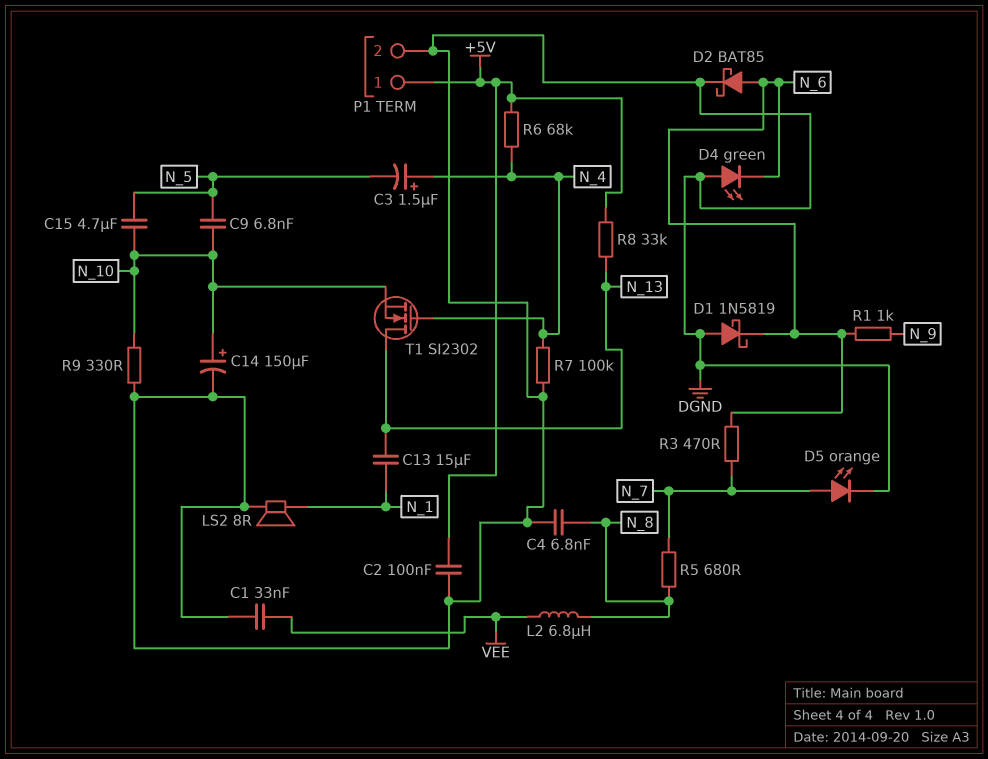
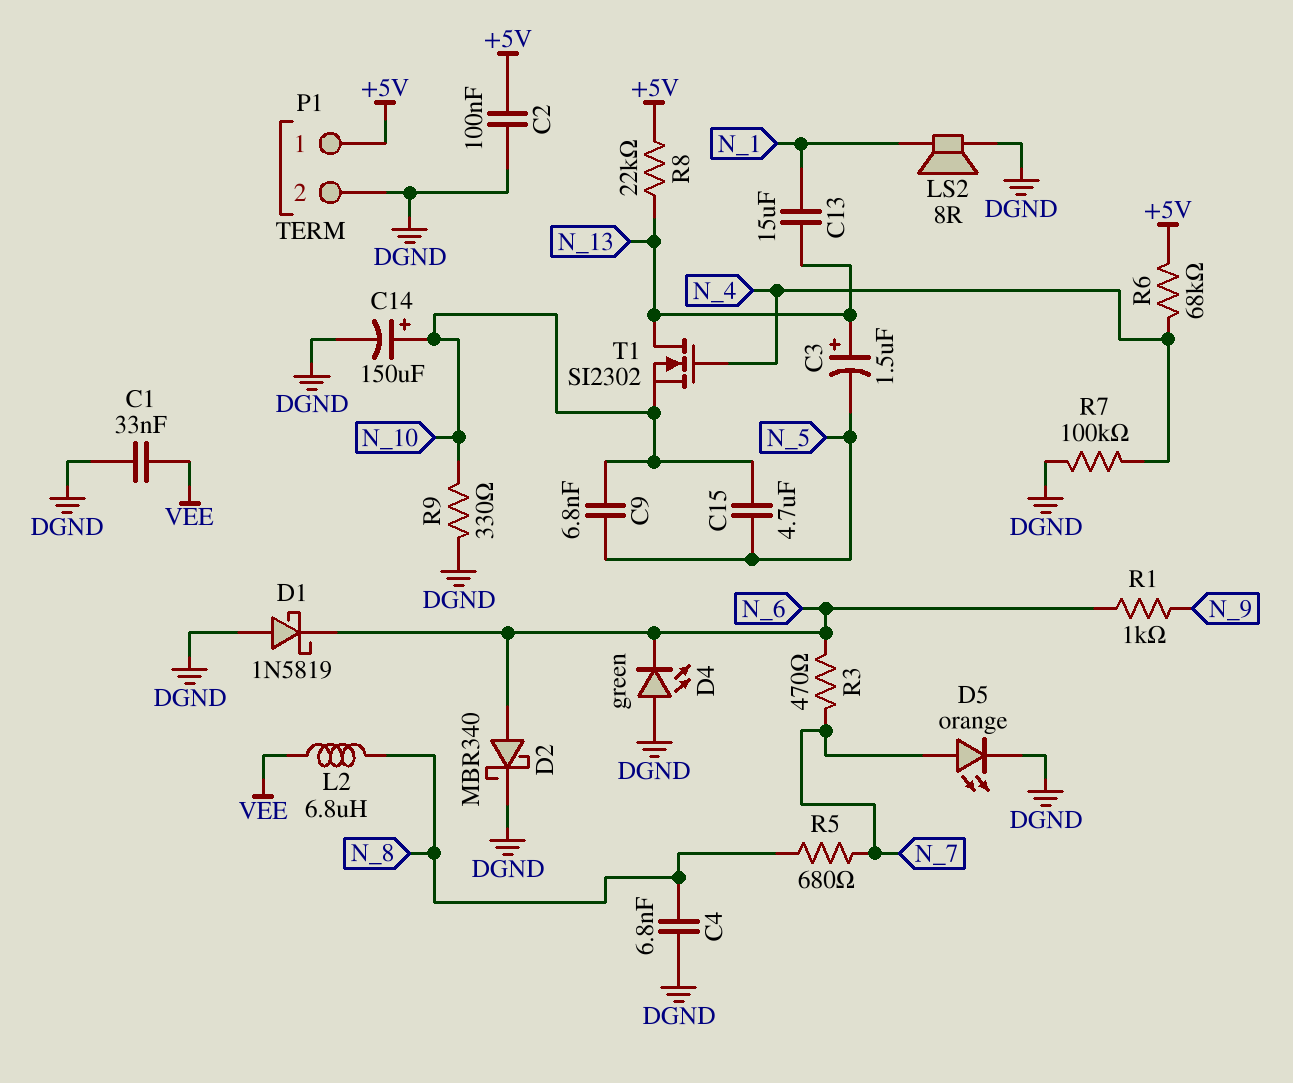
C3: 1.5uF (plus N_4, minus N_5) -> 1.5uF (plus N_13, minus N_5)
D2: schottky BAT85 (A N_6, K DGND) -> schottky MBR340 (A N_6, K DGND)
R8: 33k (+5V, N_13) -> 22k (+5V, N_13)

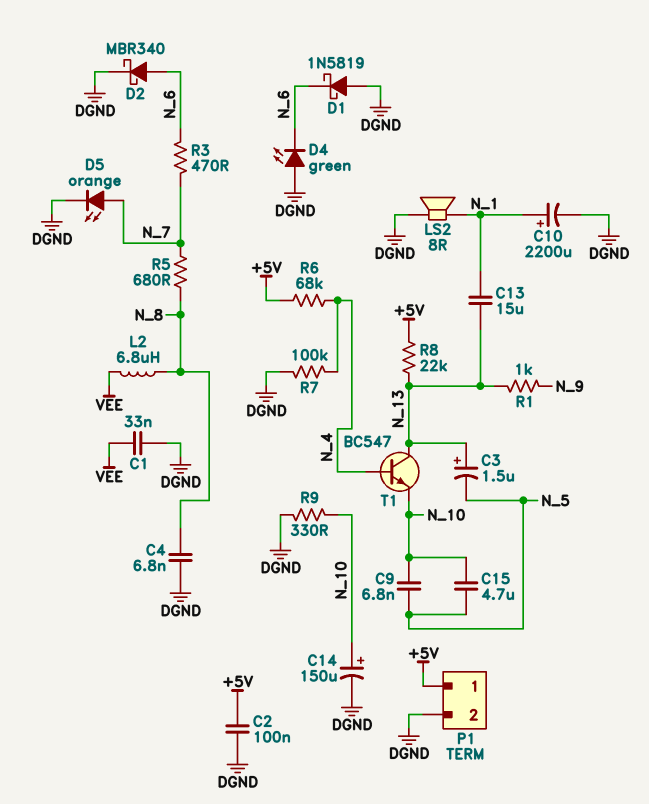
C10: none -> 2200uF (plus N_1, minus DGND)
R1: 1k (N_6, N_9) -> 1k (N_9, N_13)
T1: NMOS SI2302 (G N_4, D N_13, S N_10) -> NPN BC547 (B N_4, C N_13, E N_10)

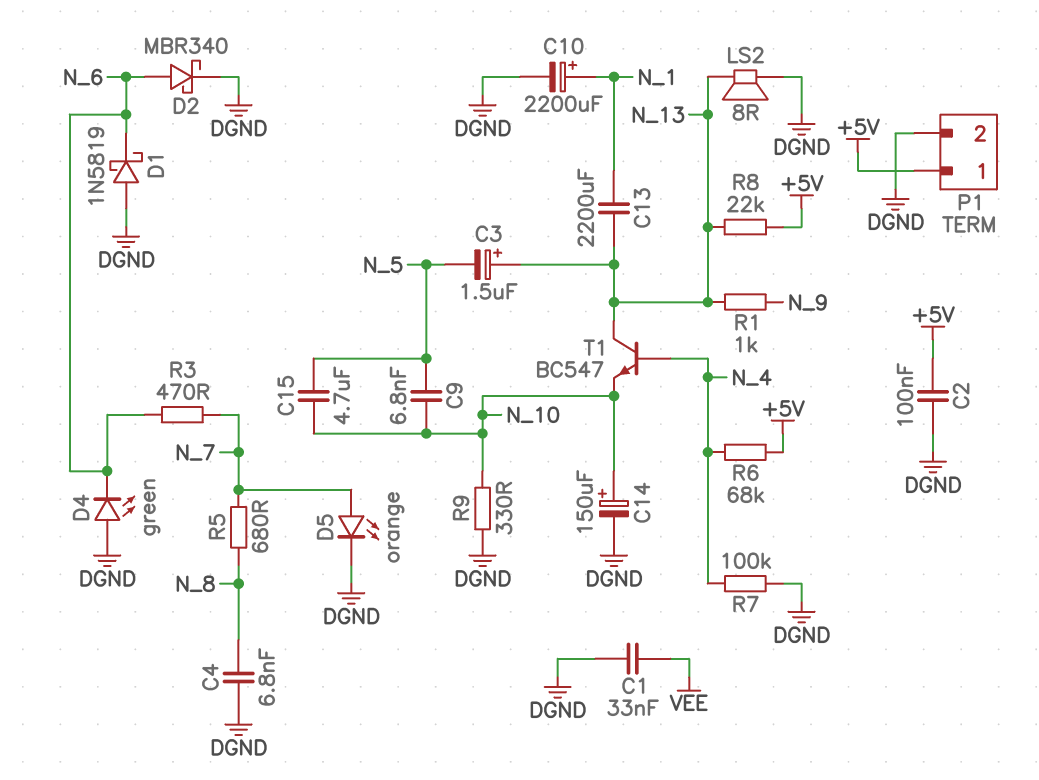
C13: 15uF (N_1, N_13) -> 2200uF (N_1, N_13)
L2: 6.8uH (N_8, VEE) -> none
LS2: speaker 8R (DGND, N_1) -> speaker 8R (DGND, N_13)

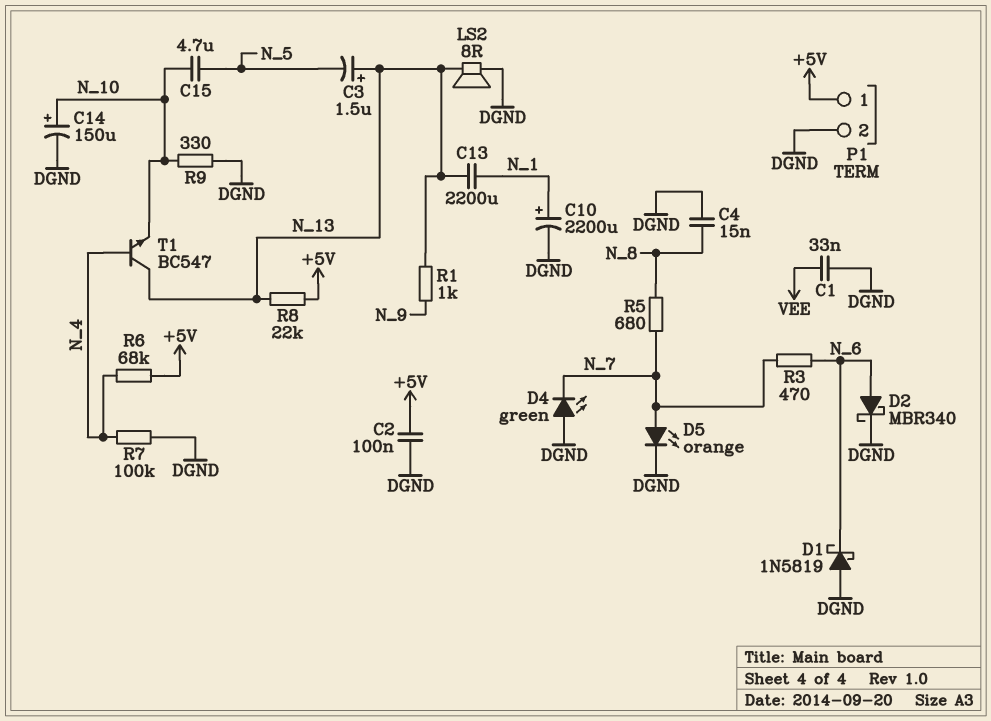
C4: 6.8nF (DGND, N_8) -> 15nF (DGND, N_8)
C9: 6.8nF (N_5, N_10) -> none
D4: LED green (A DGND, K N_6) -> LED green (A DGND, K N_7)

